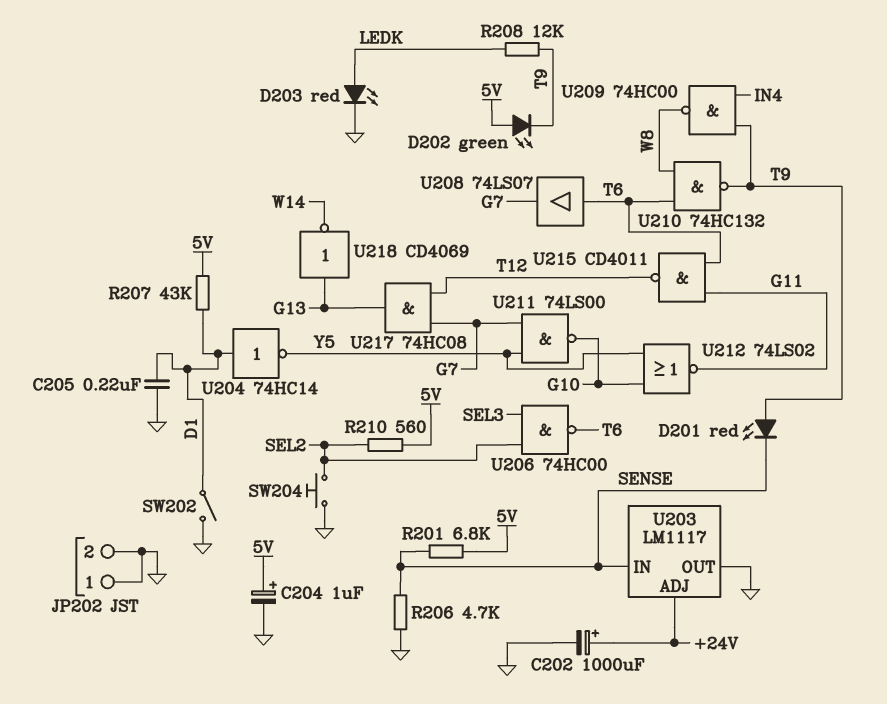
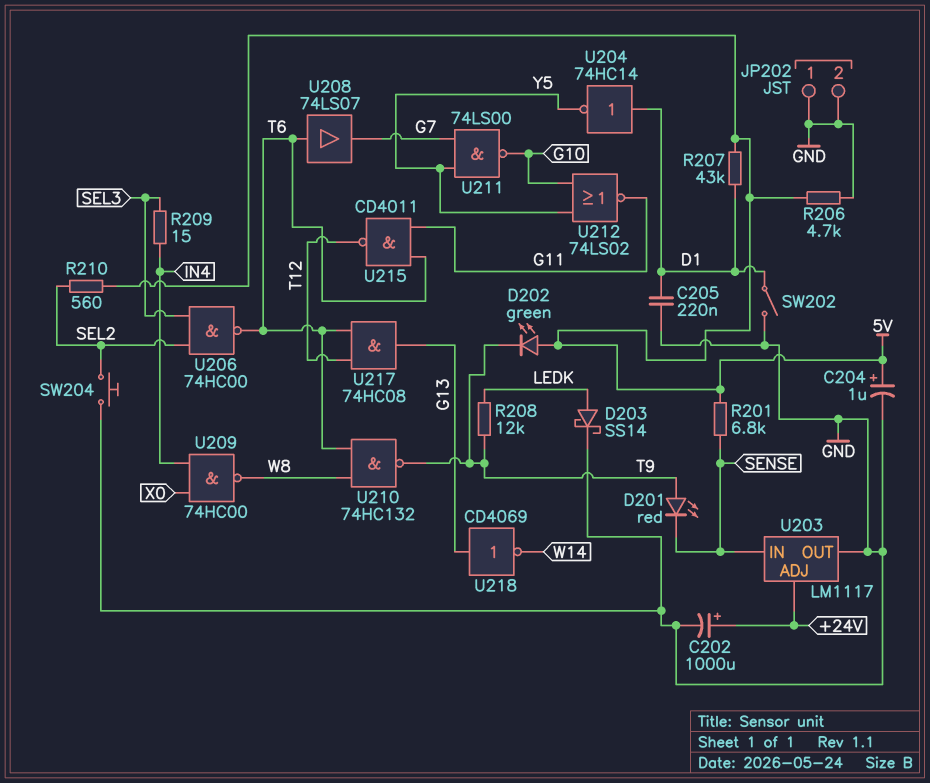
D203: LED red (A LEDK, K GND) -> schottky SS14 (A LEDK, K GND)
R206: 4.7k (GND, SENSE) -> 4.7k (5V, GND)
R209: none -> 15 (IN4, SEL3)
U209: NAND 74HC00 (in IN4, in T9, out W8) -> NAND 74HC00 (in IN4, in X0, out W8)
U217: AND 74HC08 (in G7, in T12, out G13) -> AND 74HC08 (in T6, in T12, out G13)

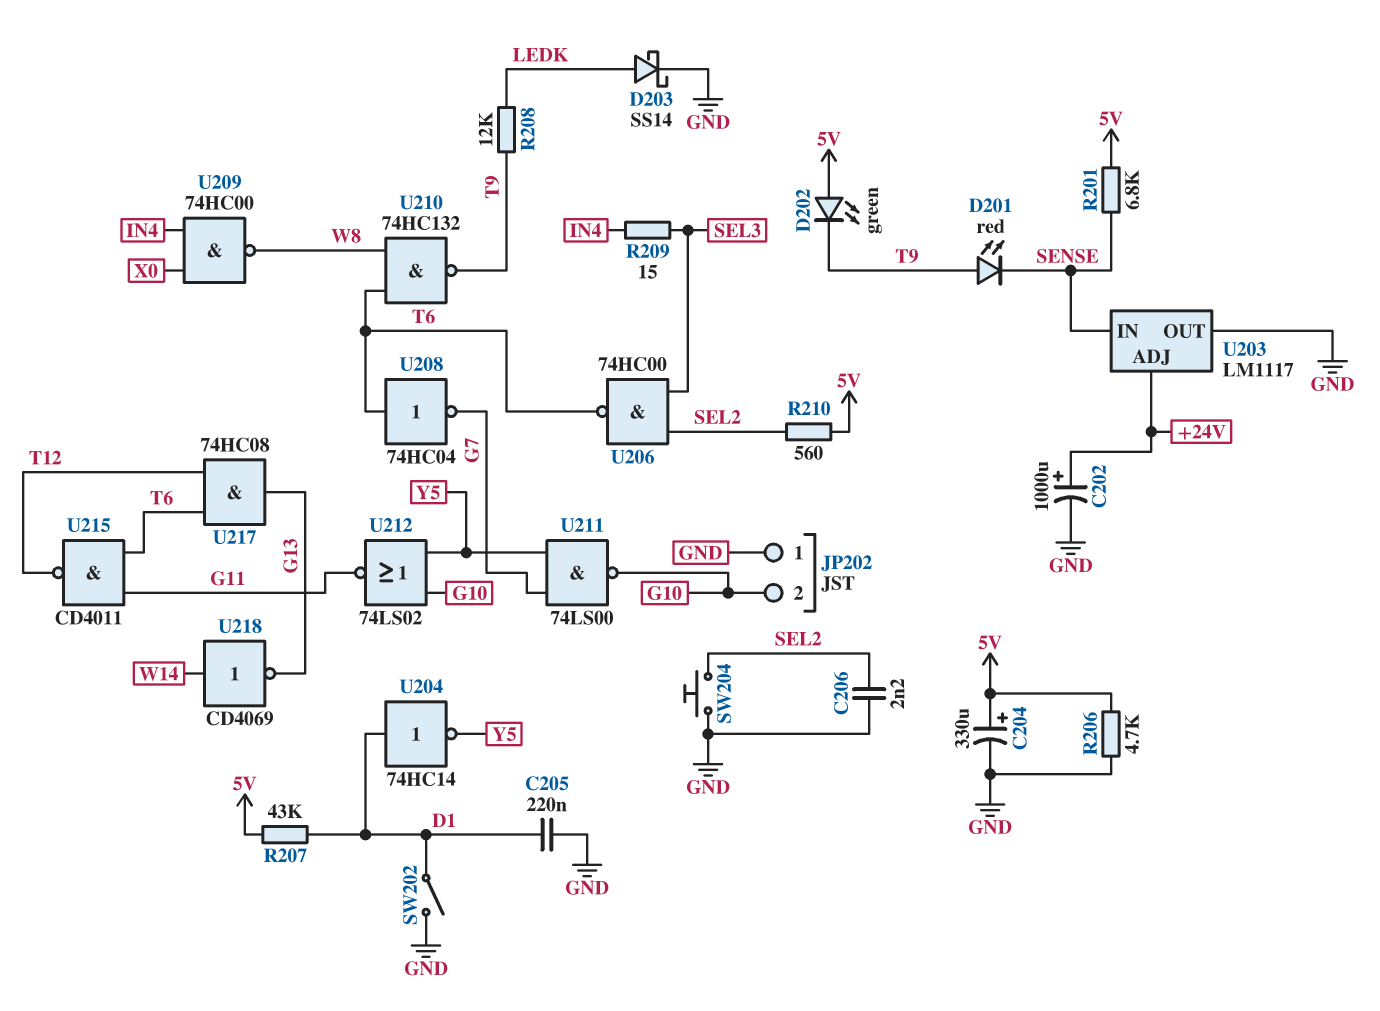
C204: 1uF (plus 5V, minus GND) -> 330uF (plus 5V, minus GND)
C206: none -> 2.2nF (GND, SEL2)
JP202 pin 2: GND -> G10
U208: buffer 74LS07 (in T6, out G7) -> NOT 74HC04 (in T6, out G7)
U218: NOT CD4069 (in G13, out W14) -> NOT CD4069 (in W14, out G13)

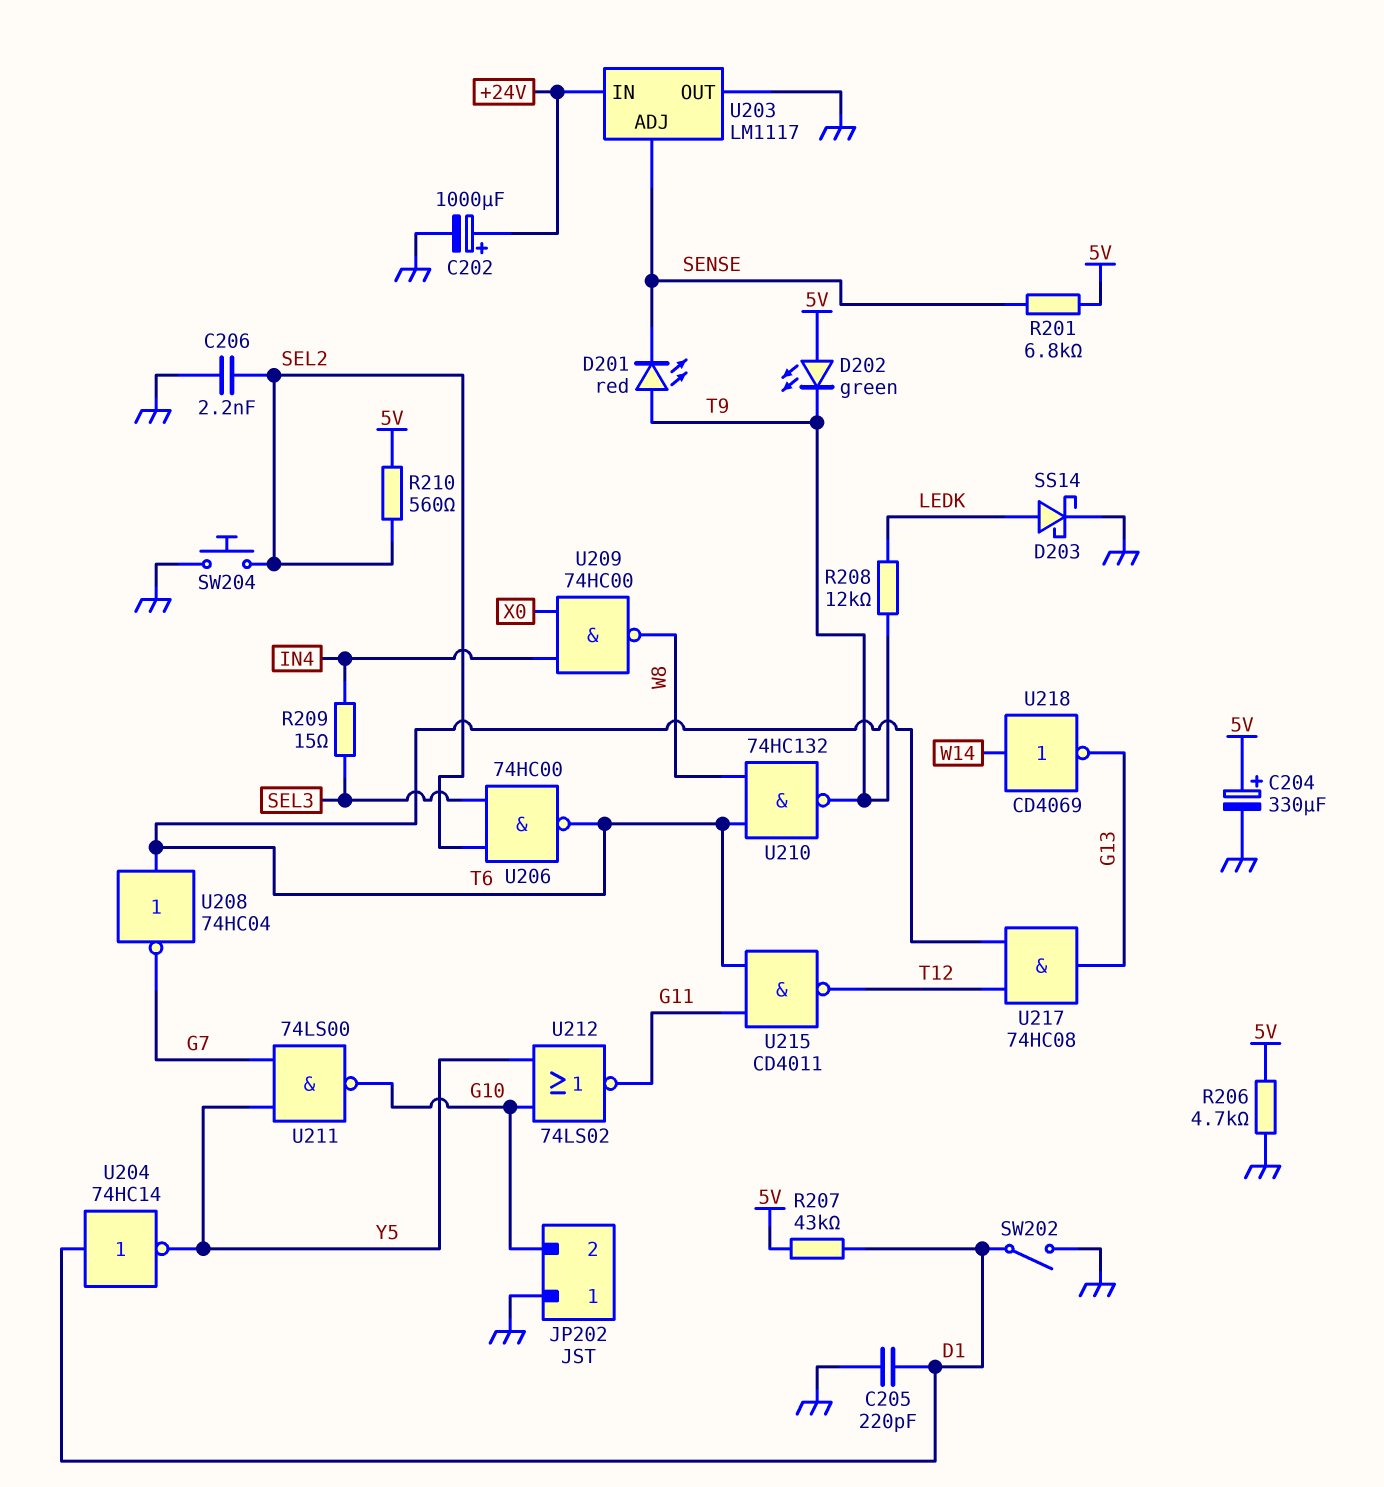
C205: 220nF (D1, GND) -> 220pF (D1, GND)
U203 pin ADJ: +24V -> SENSE
U203 pin IN: SENSE -> +24V

